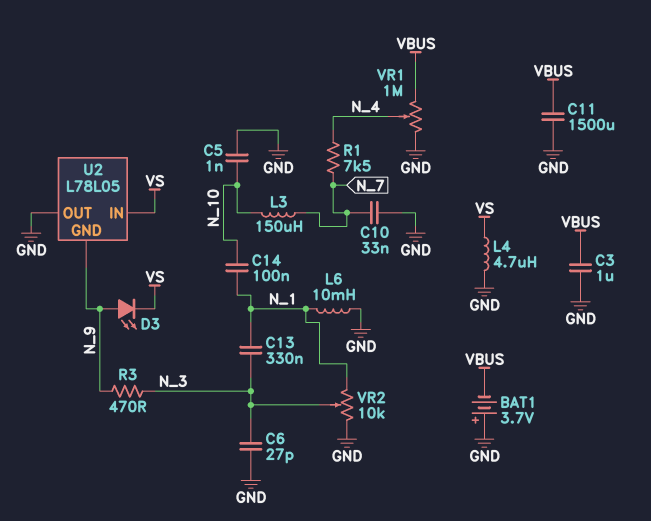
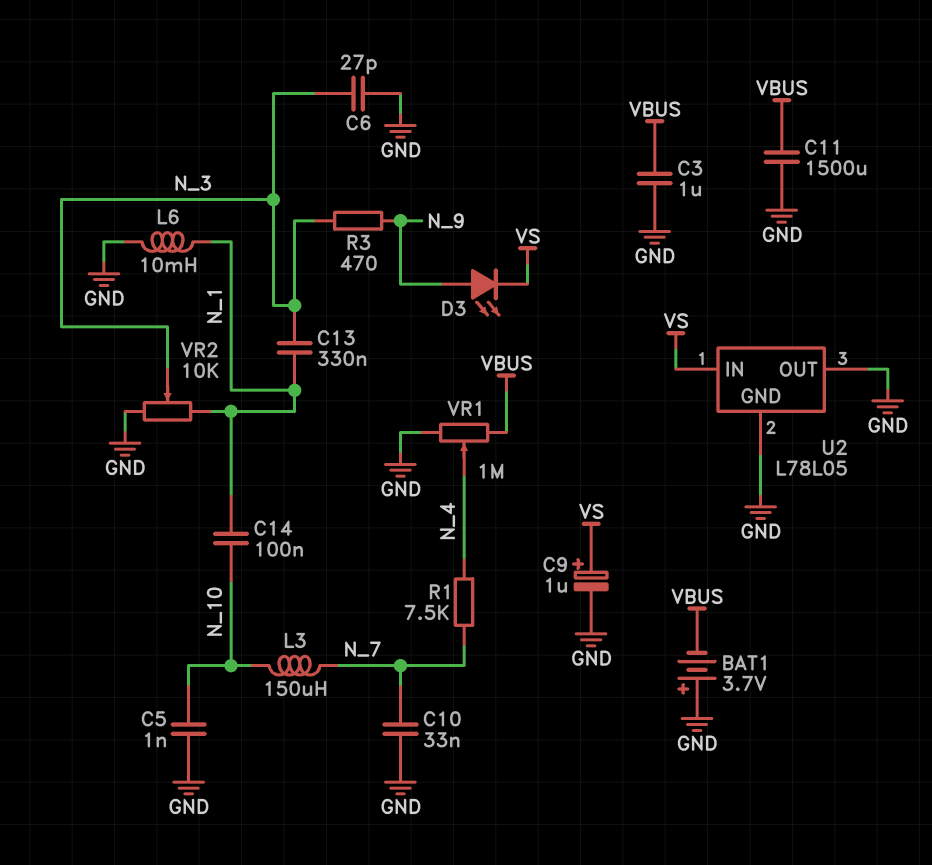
C9: none -> 1uF (plus VS, minus GND)
L4: 4.7uH (GND, VS) -> none
U2 pin GND: N_9 -> GND

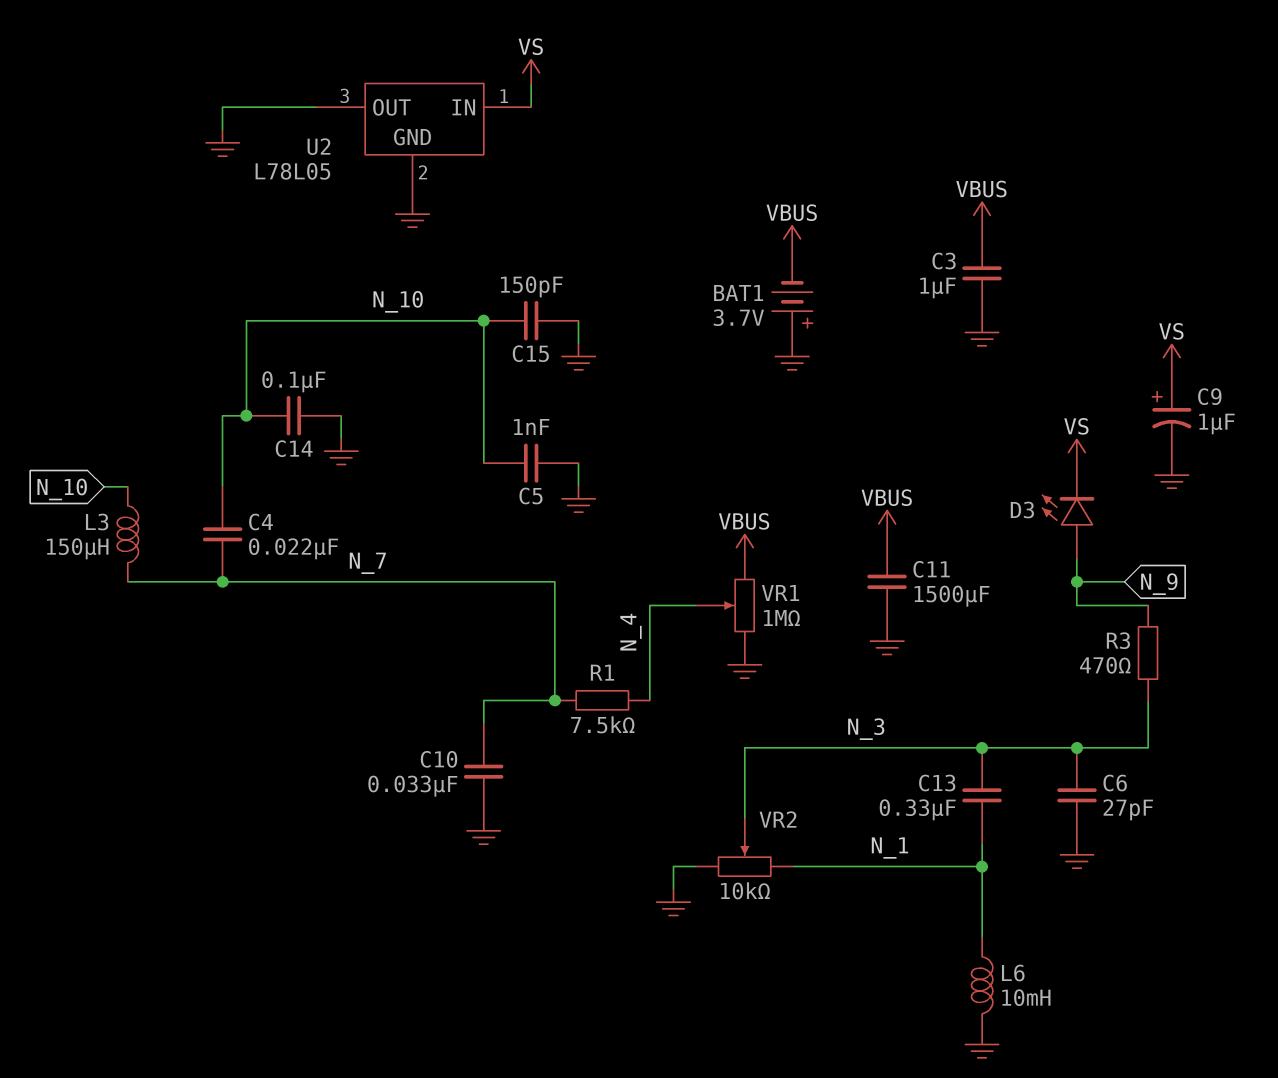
C4: none -> 22nF (N_7, N_10)
C14: 100nF (N_1, N_10) -> 100nF (GND, N_10)
C15: none -> 150pF (GND, N_10)

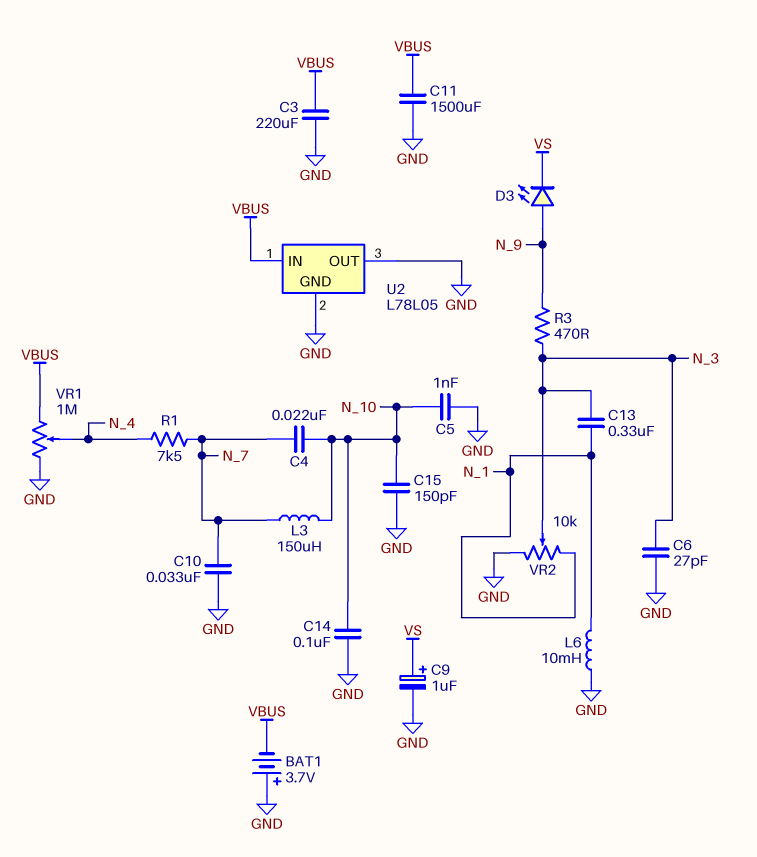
C3: 1uF (GND, VBUS) -> 220uF (GND, VBUS)
U2 pin IN: VS -> VBUS

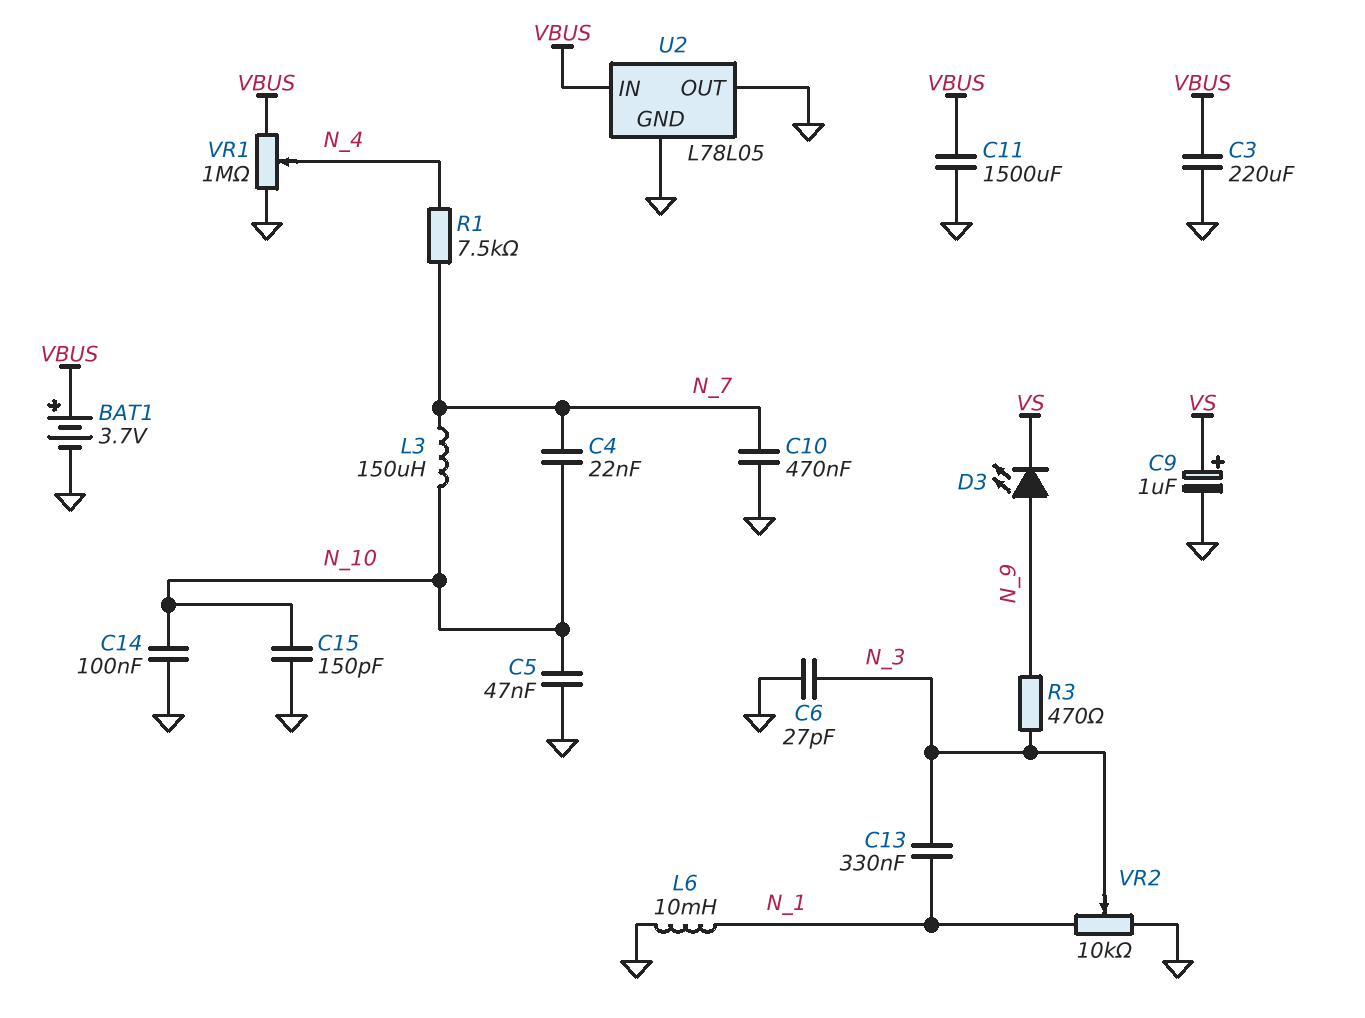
BAT1: 3.7V (plus GND, minus VBUS) -> 3.7V (plus VBUS, minus GND)
C5: 1nF (GND, N_10) -> 47nF (GND, N_10)
C10: 33nF (GND, N_7) -> 470nF (GND, N_7)

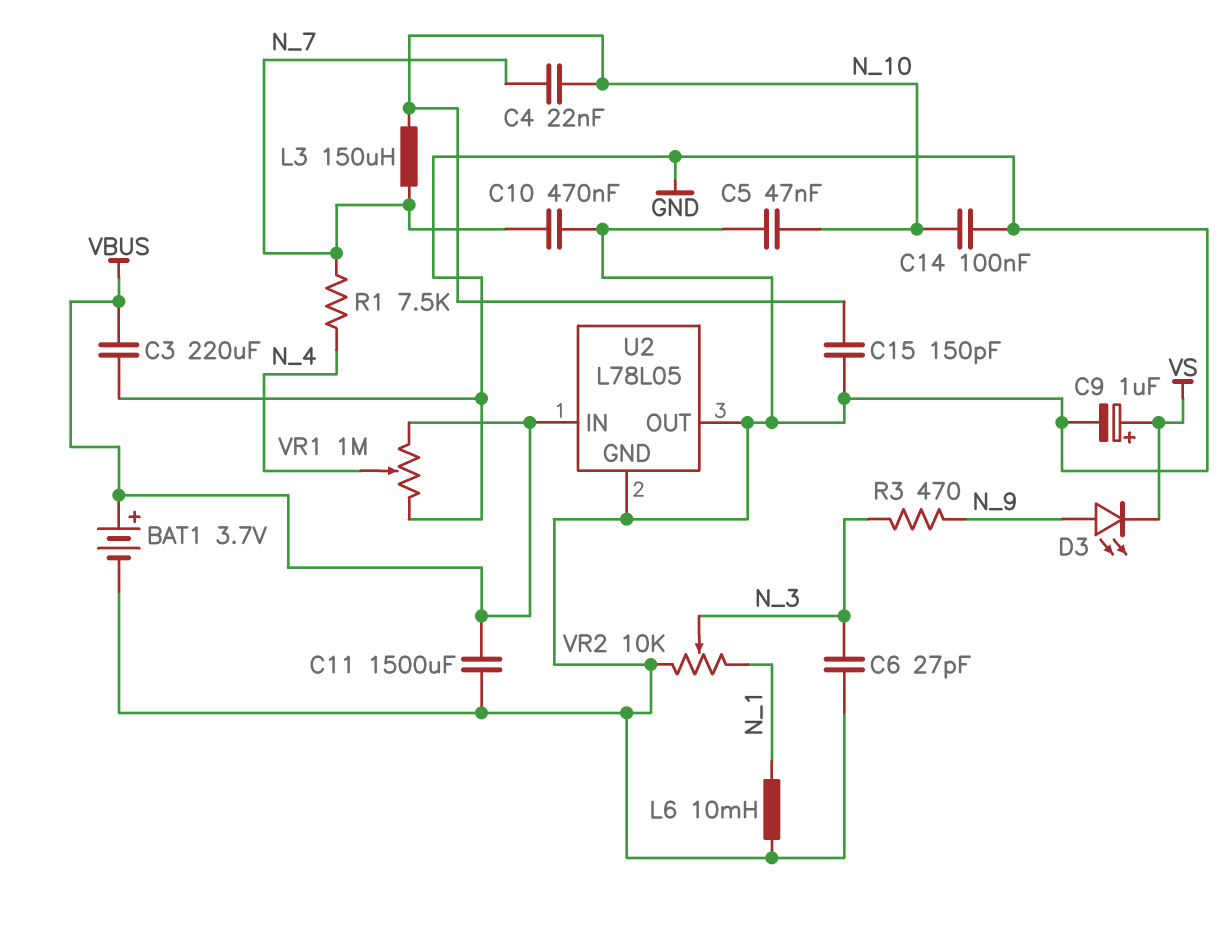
C13: 330nF (N_1, N_3) -> none

